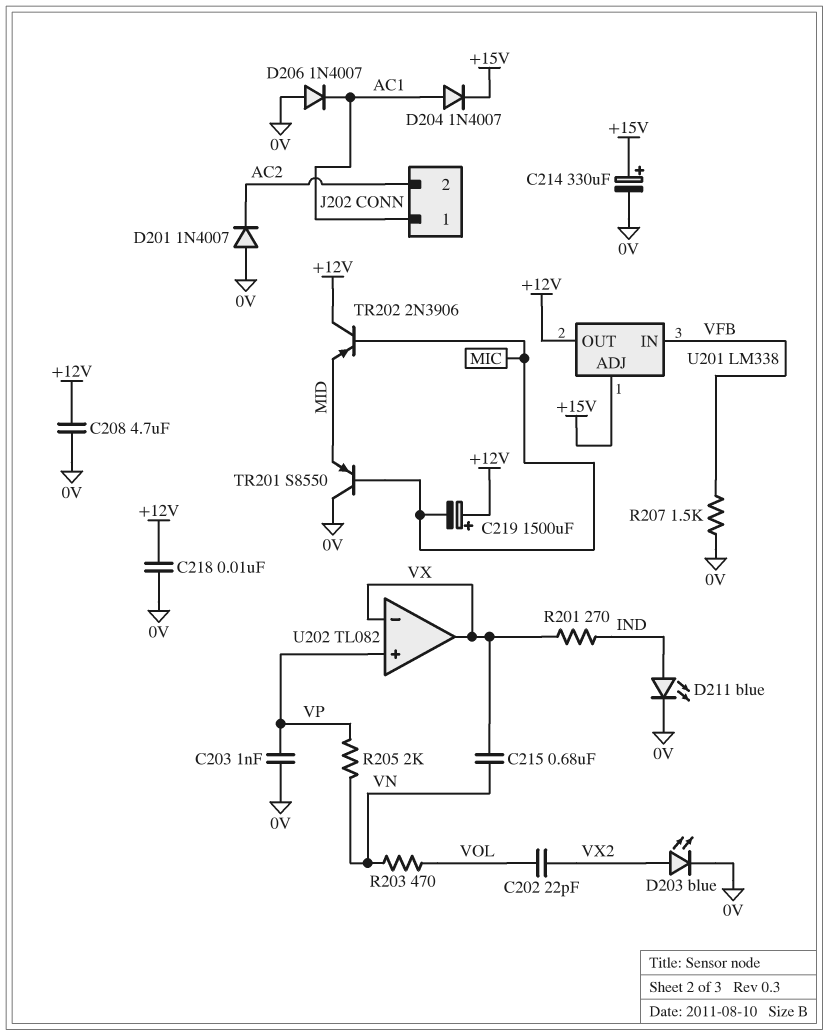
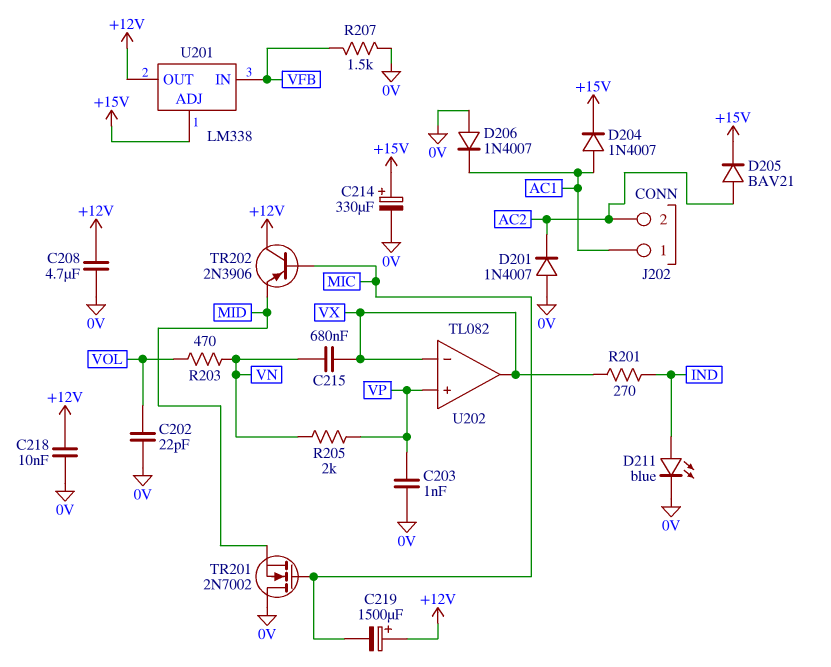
C202: 22pF (VOL, VX2) -> 22pF (0V, VOL)
D203: LED blue (A VX2, K 0V) -> none
D205: none -> diode BAV21 (A AC2, K +15V)
TR201: PNP S8550 (B MIC, C 0V, E MID) -> NMOS 2N7002 (G MIC, D 0V, S MID)

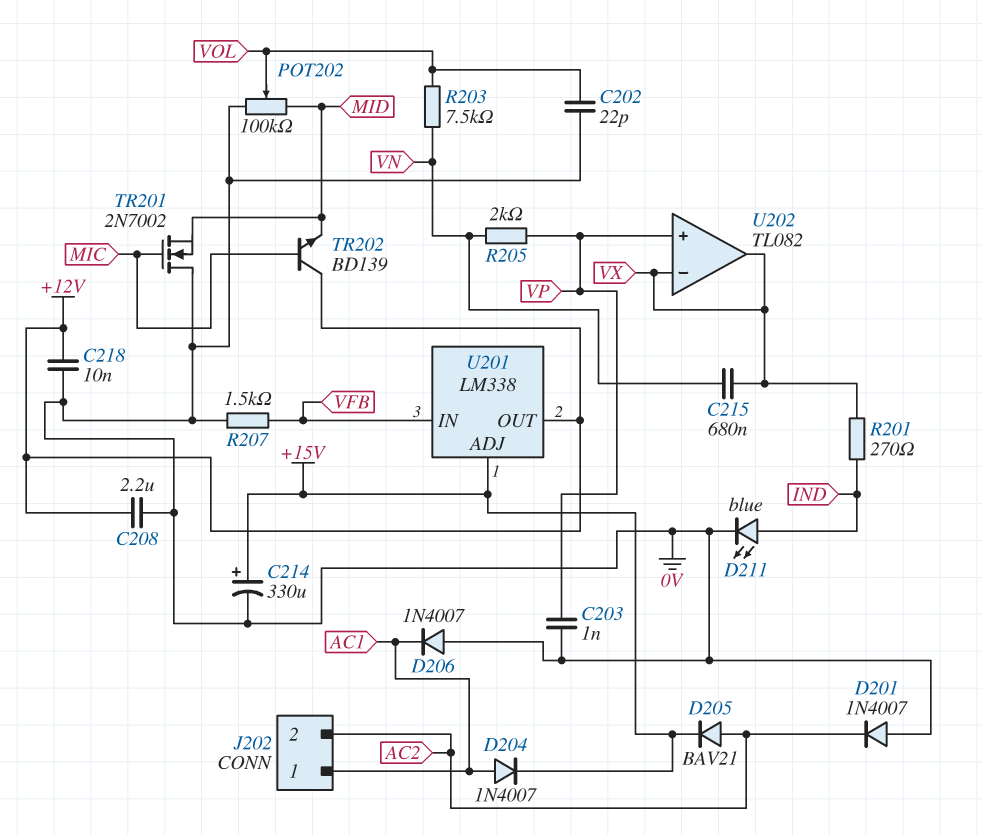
C208: 4.7uF (+12V, 0V) -> 2.2uF (+12V, 0V)
C219: 1500uF (plus +12V, minus MIC) -> none
POT202: none -> 100k (0V, MID, wiper VOL)
R203: 470 (VN, VOL) -> 7.5k (VN, VOL)
TR202: PNP 2N3906 (B MIC, C +12V, E MID) -> NPN BD139 (B MIC, C +12V, E MID)

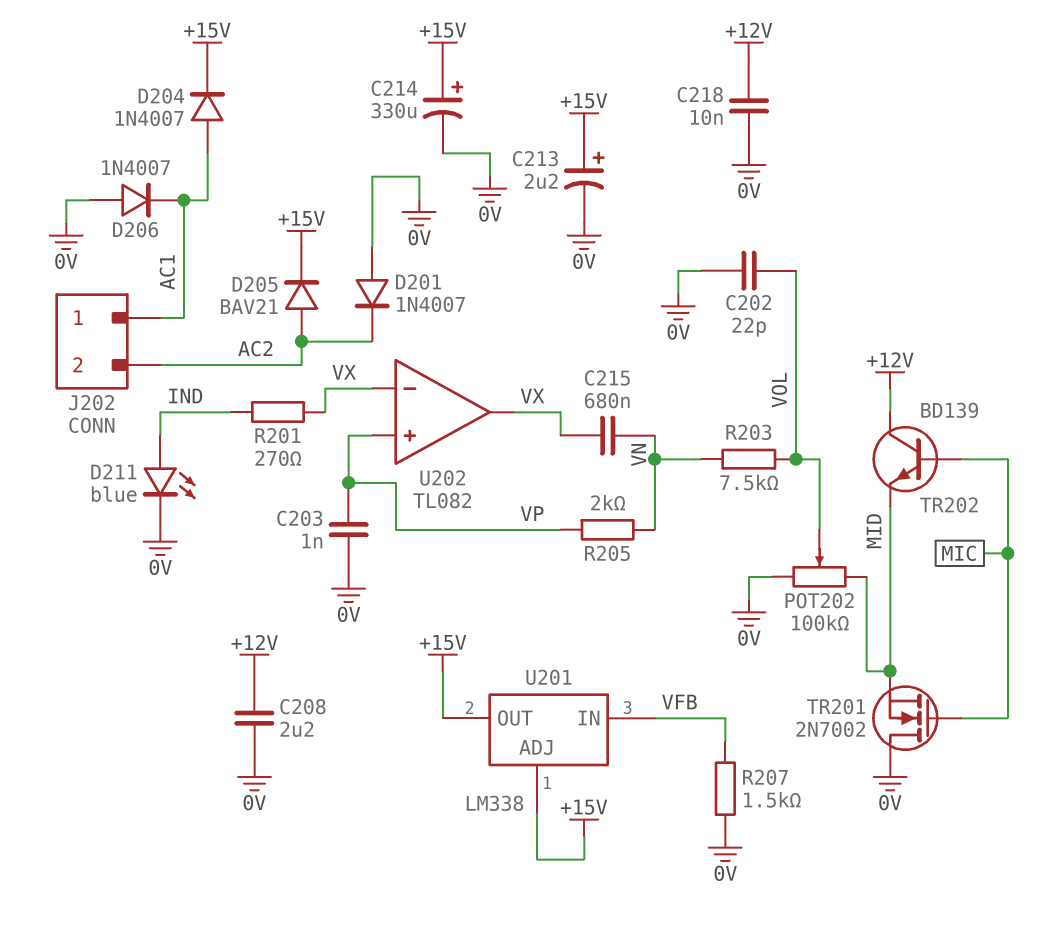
C213: none -> 2.2uF (plus +15V, minus 0V)
U201 pin OUT: +12V -> +15V

